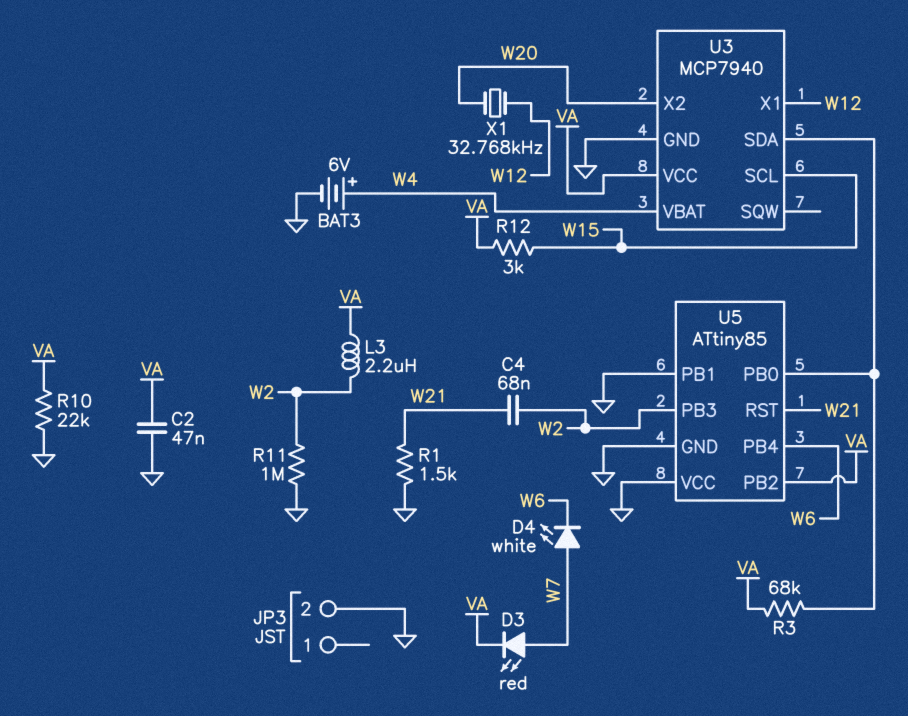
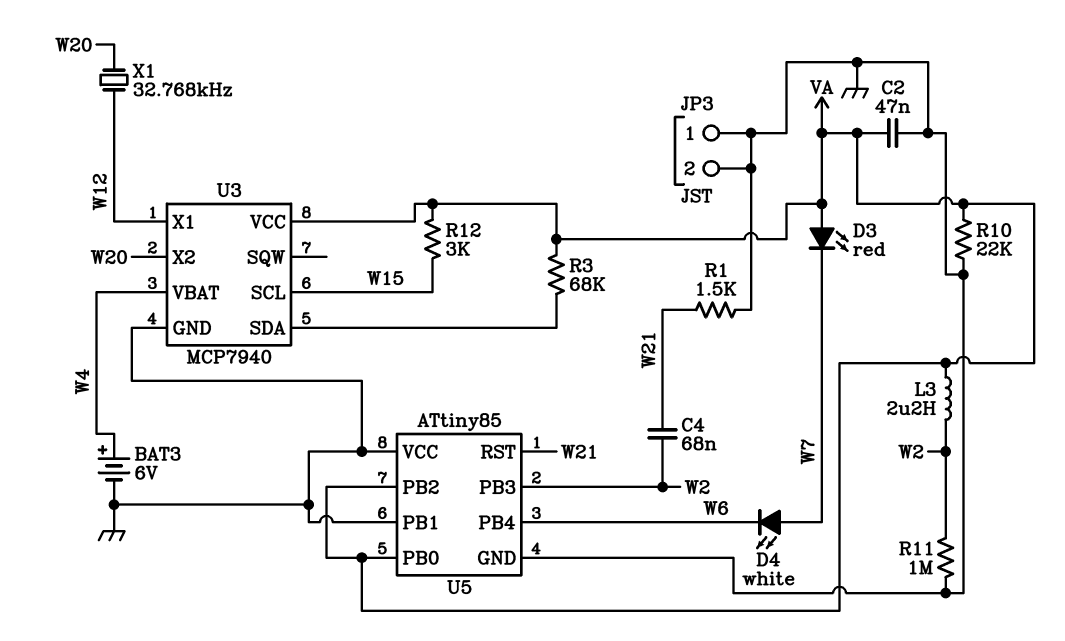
D3: LED red (A W7, K VA) -> LED red (A VA, K W7)
JP3 pin 1: none -> GND
U5 pin PB0: U3/SDA -> VA

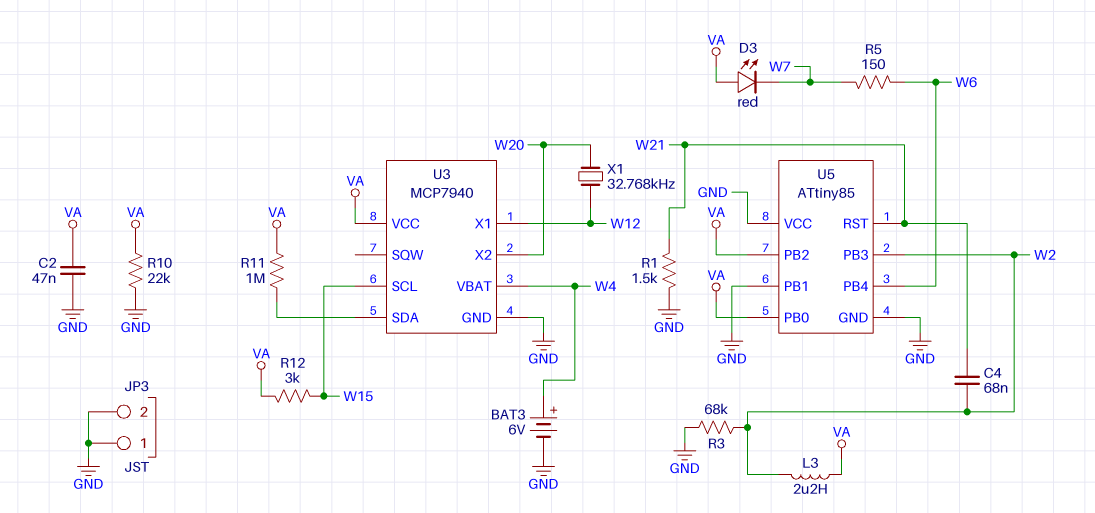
D4: LED white (A W7, K W6) -> none
R3: 68k (U3/SDA, VA) -> 68k (GND, W2)
R5: none -> 150 (W6, W7)
R11: 1M (GND, W2) -> 1M (U3/SDA, VA)

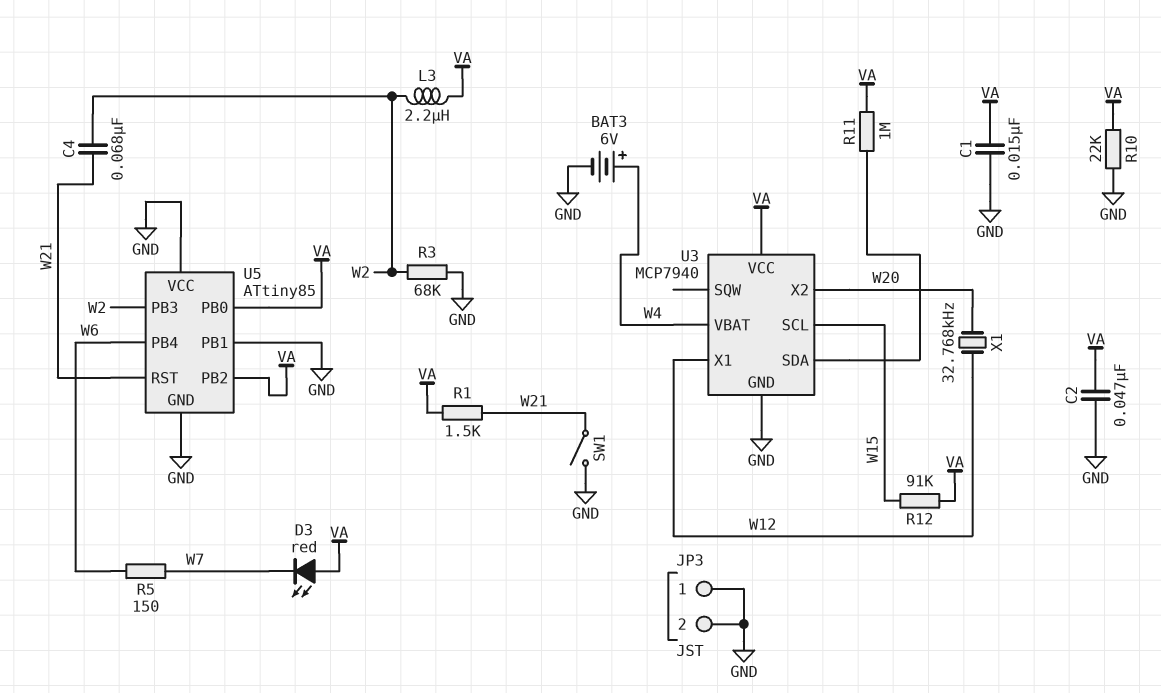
C1: none -> 15nF (GND, VA)
R1: 1.5k (GND, W21) -> 1.5k (VA, W21)
R12: 3k (VA, W15) -> 91k (VA, W15)
SW1: none -> switch (GND, W21)

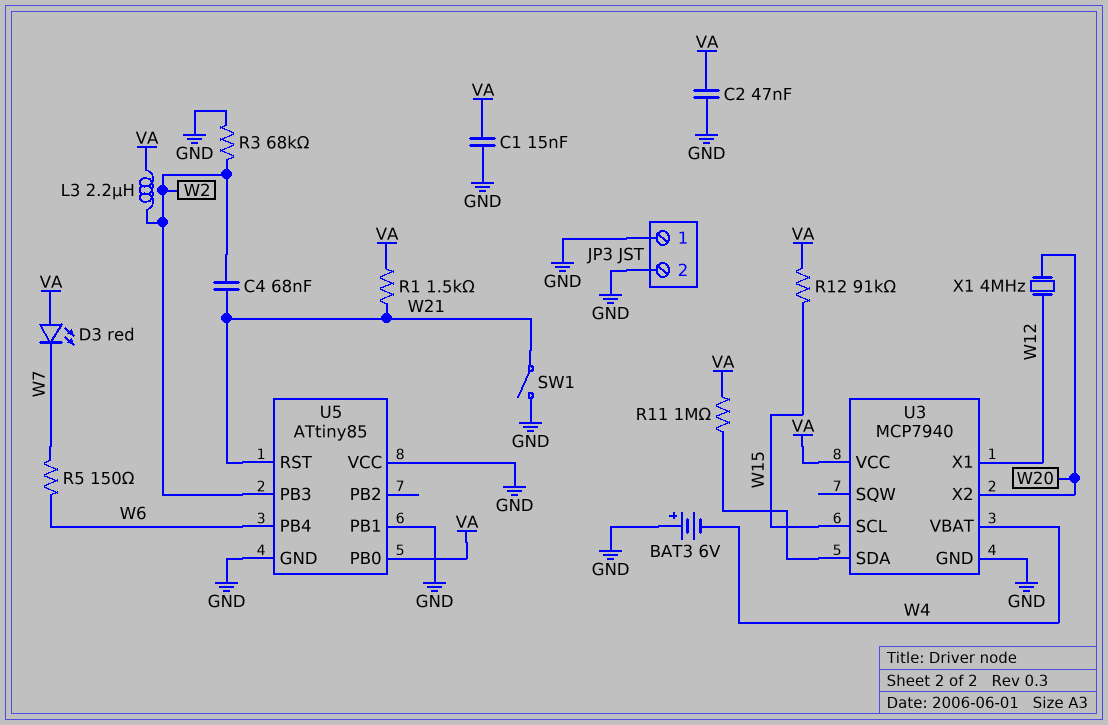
BAT3: 6V (plus W4, minus GND) -> 6V (plus GND, minus W4)
R10: 22k (GND, VA) -> none
U5 pin PB2: VA -> none
X1: 32.768kHz (W12, W20) -> 4MHz (W12, W20)

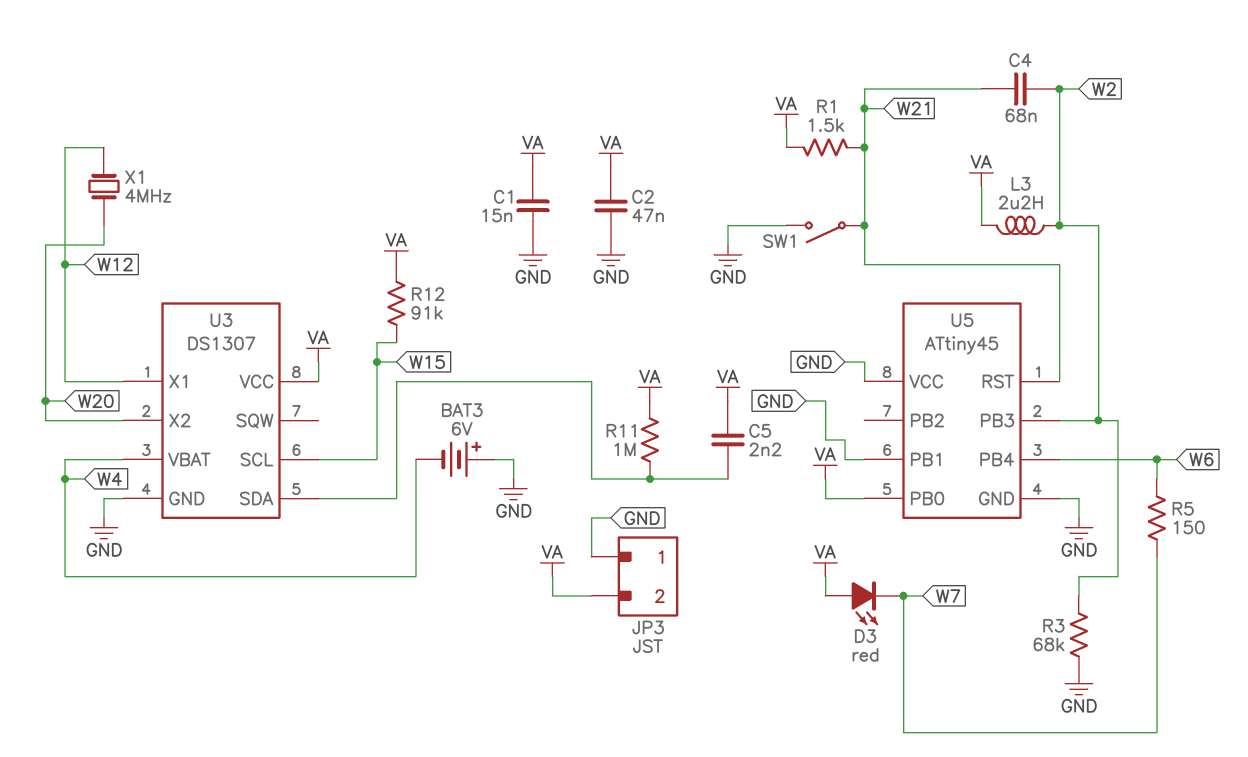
C5: none -> 2.2nF (U3/SDA, VA)
JP3 pin 2: GND -> VA
U3: MCP7940 -> DS1307
U5: ATtiny85 -> ATtiny45

